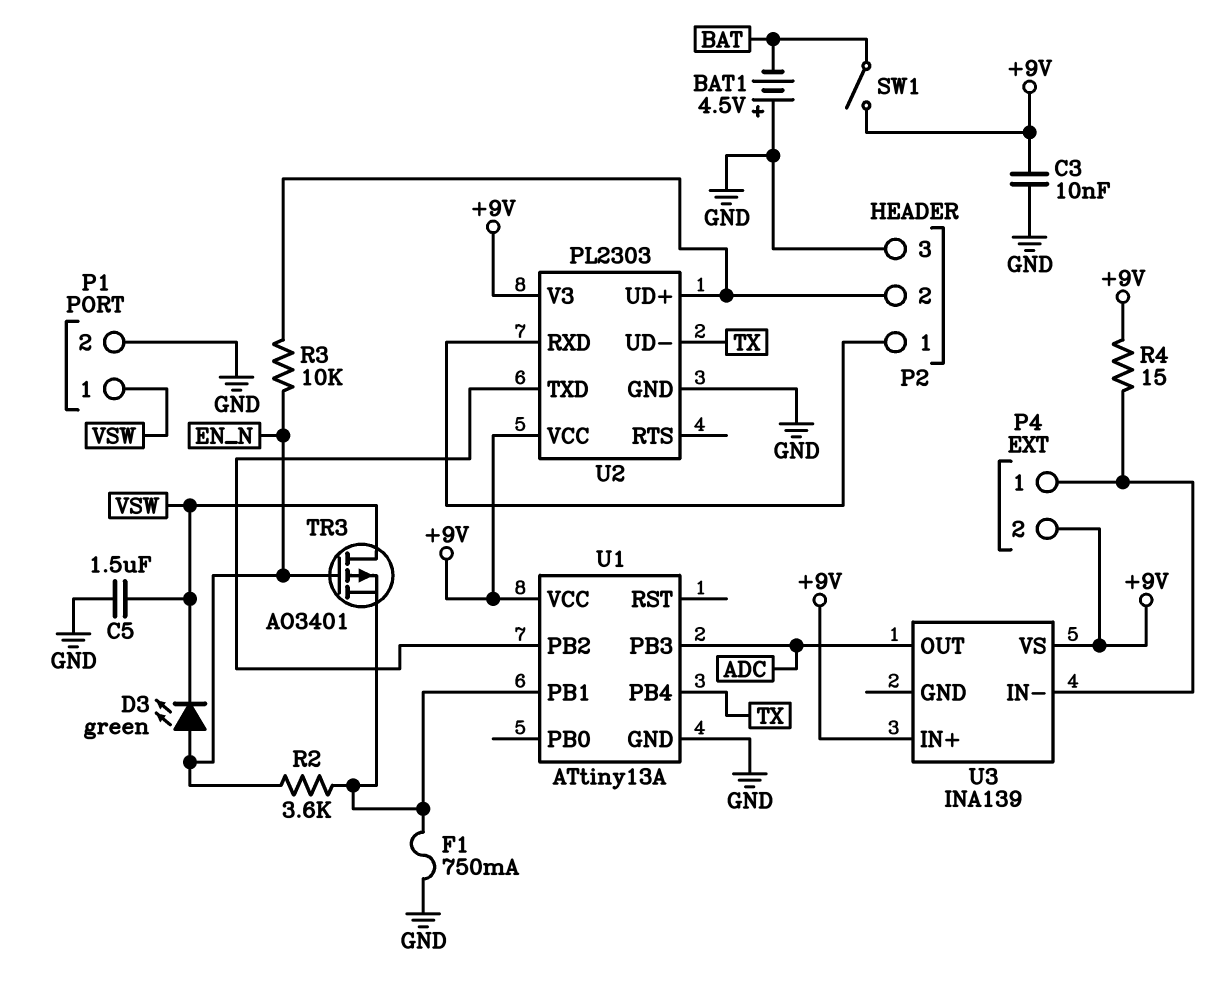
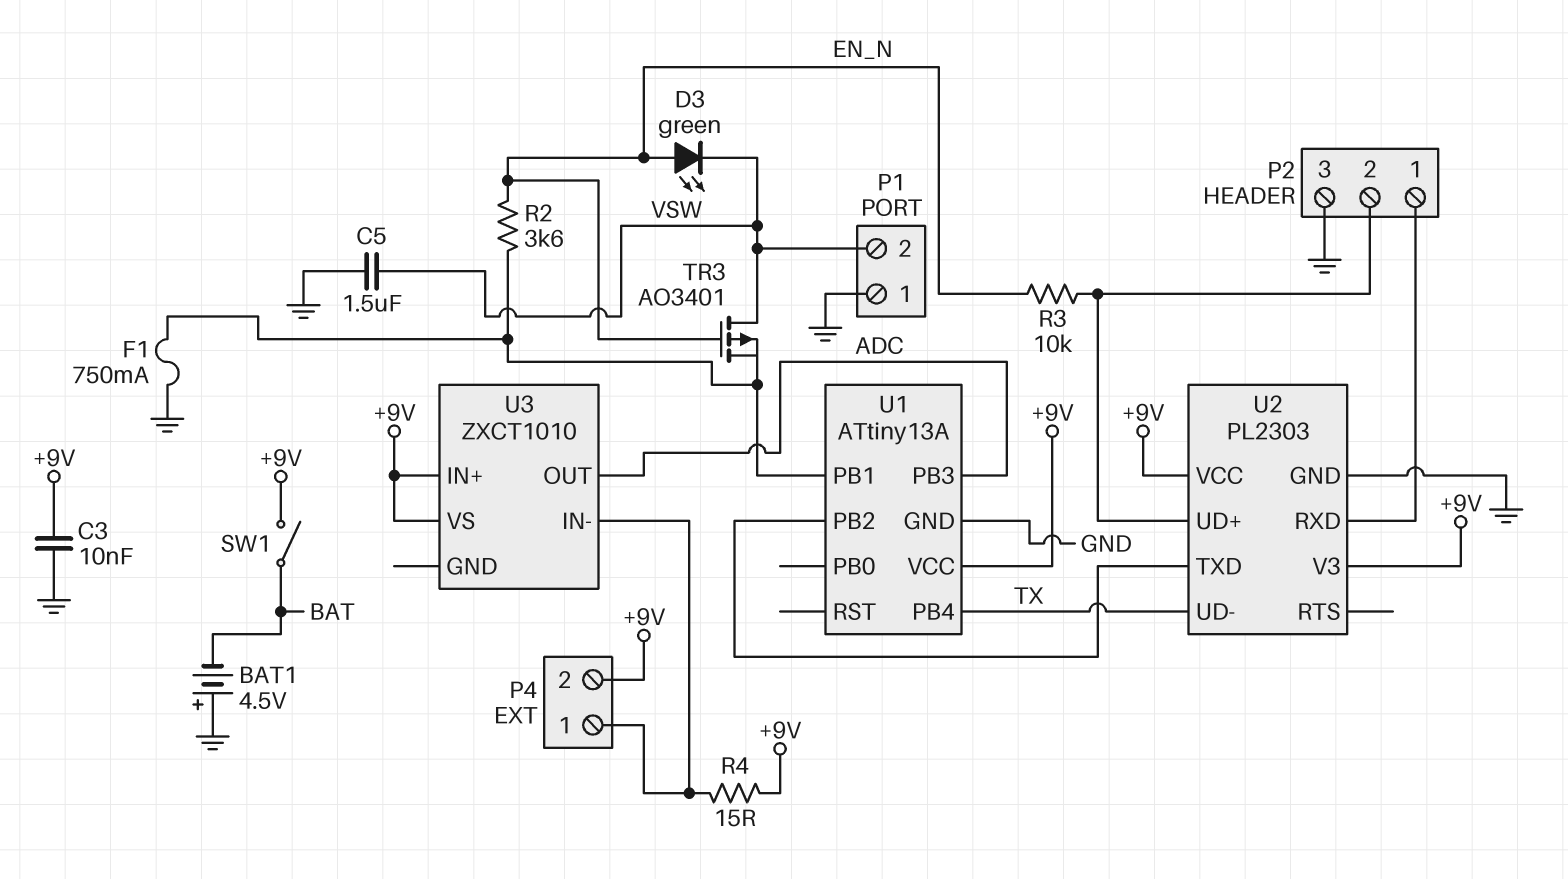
P1 pin 1: VSW -> GND
P1 pin 2: GND -> VSW
U3: INA139 -> ZXCT1010

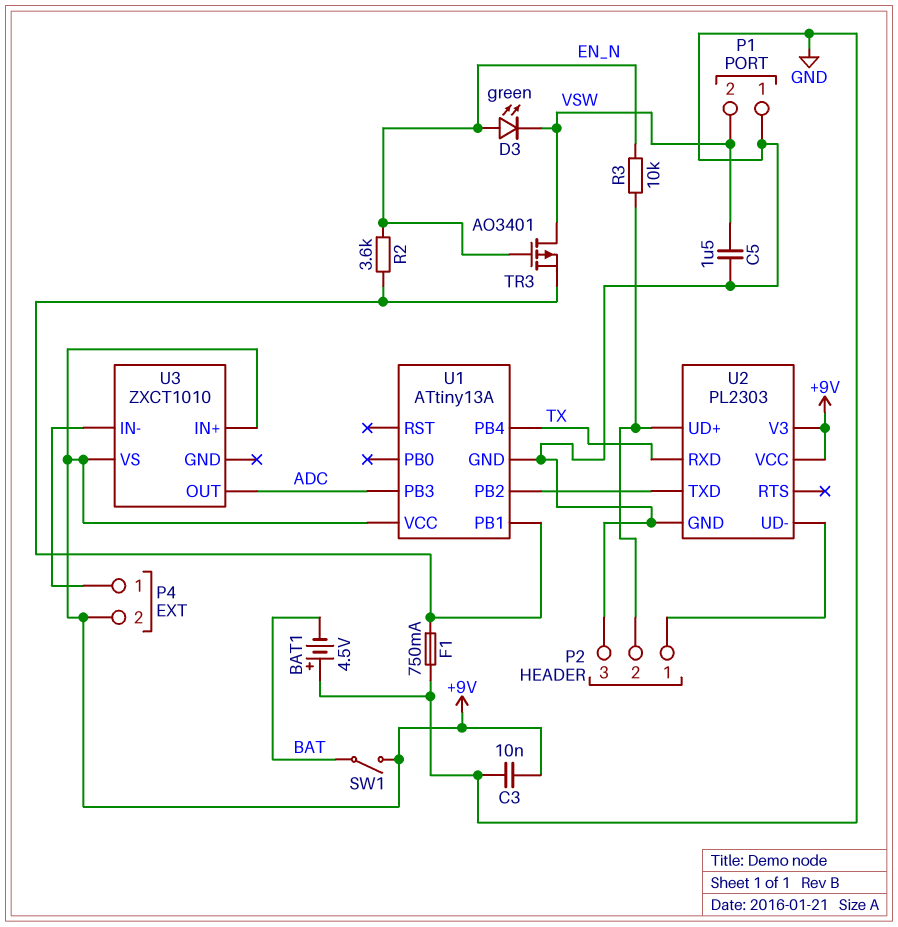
R4: 15 (+9V, P4/1) -> none
U2 pin RXD: P2/1 -> TX
U2 pin UD-: TX -> P2/1

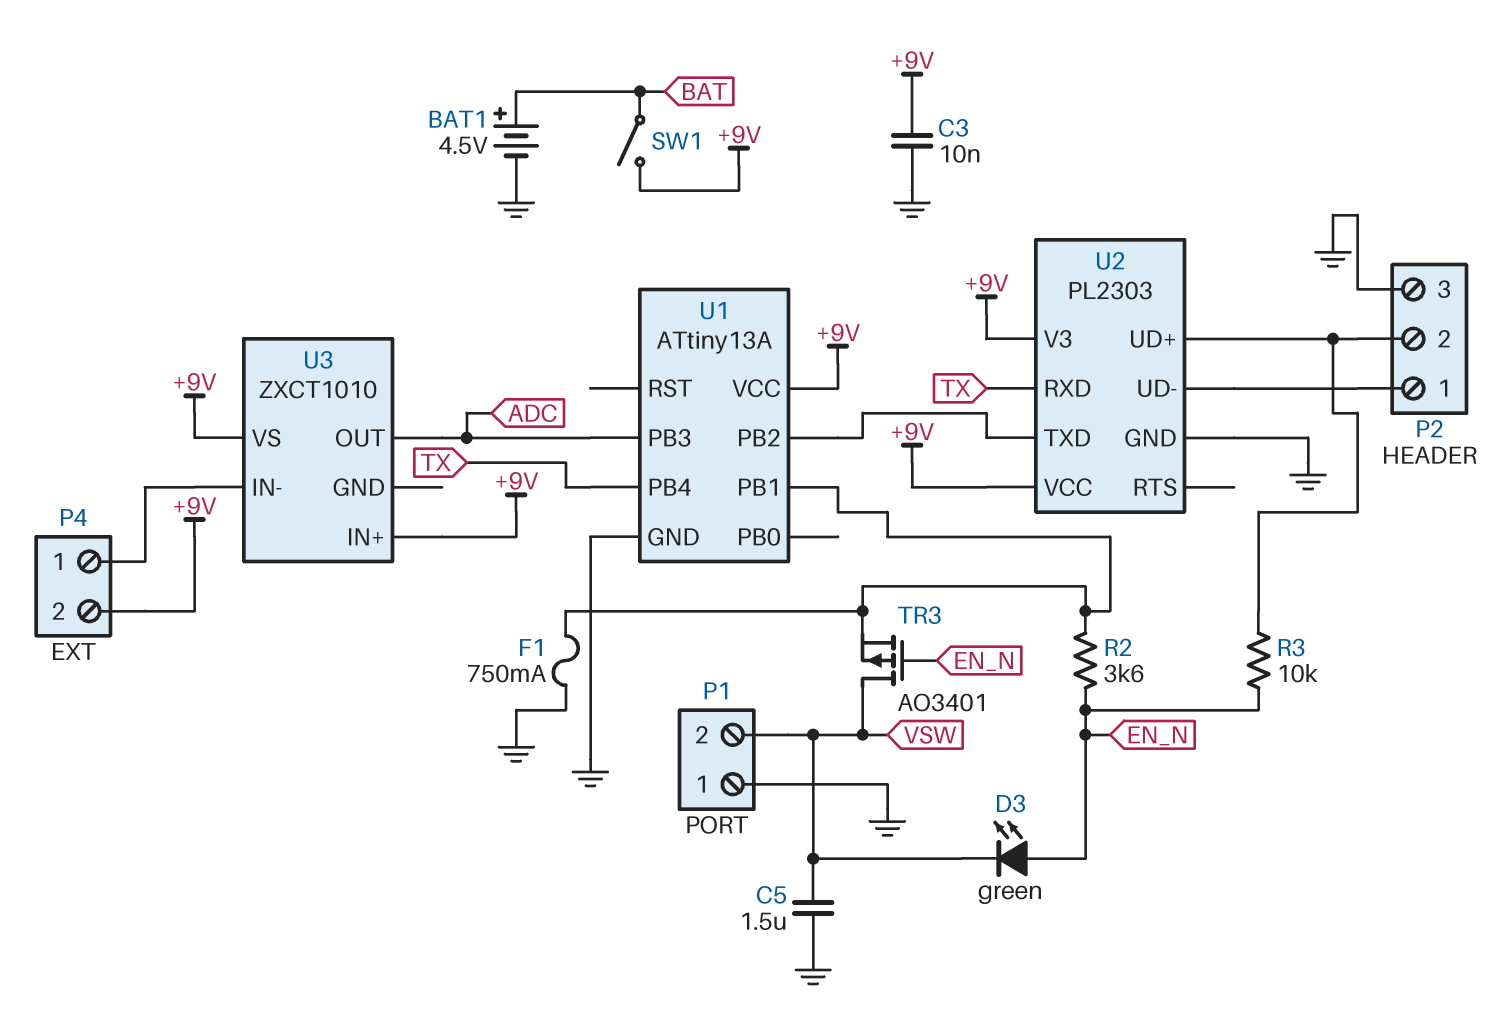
BAT1: 4.5V (plus GND, minus BAT) -> 4.5V (plus BAT, minus GND)

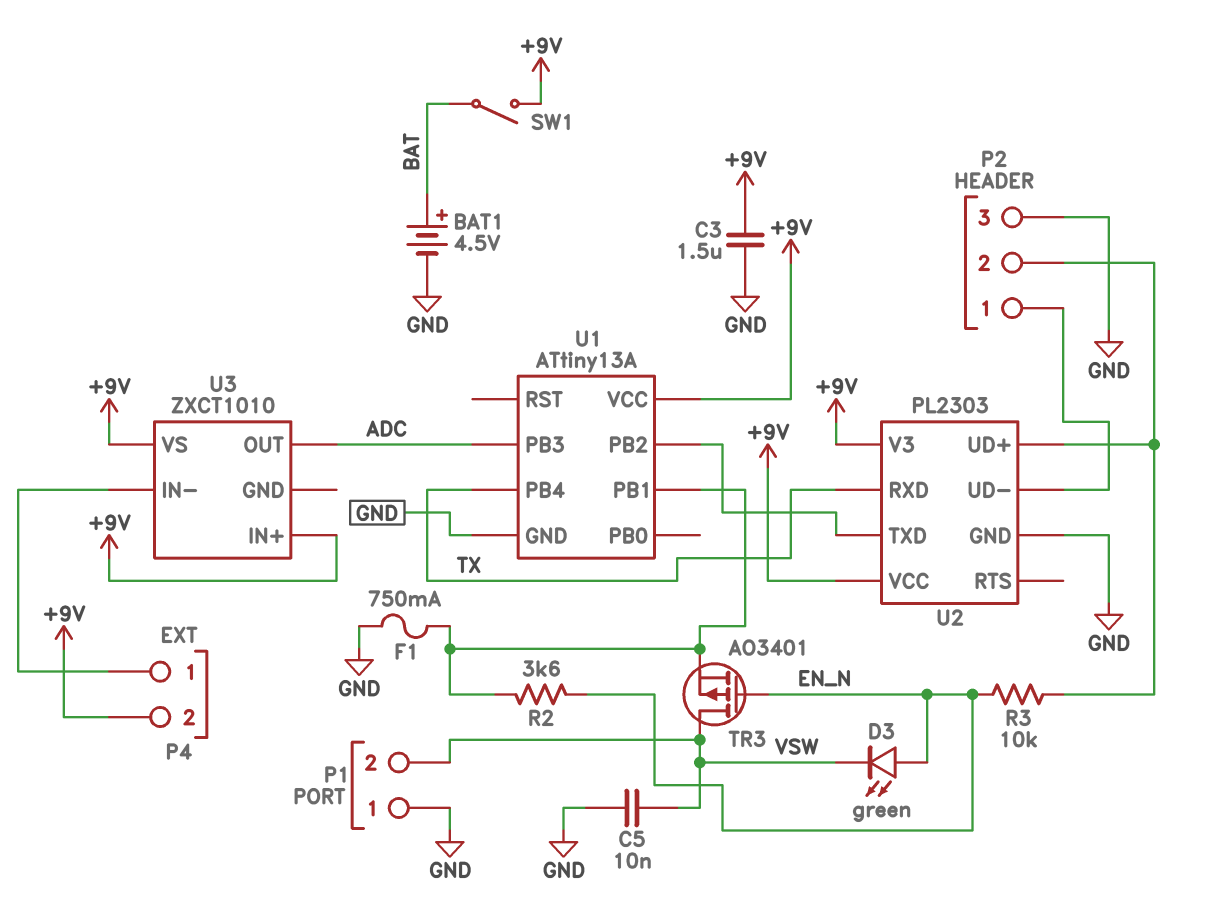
C3: 10nF (+9V, GND) -> 1.5uF (+9V, GND)
C5: 1.5uF (GND, VSW) -> 10nF (GND, VSW)

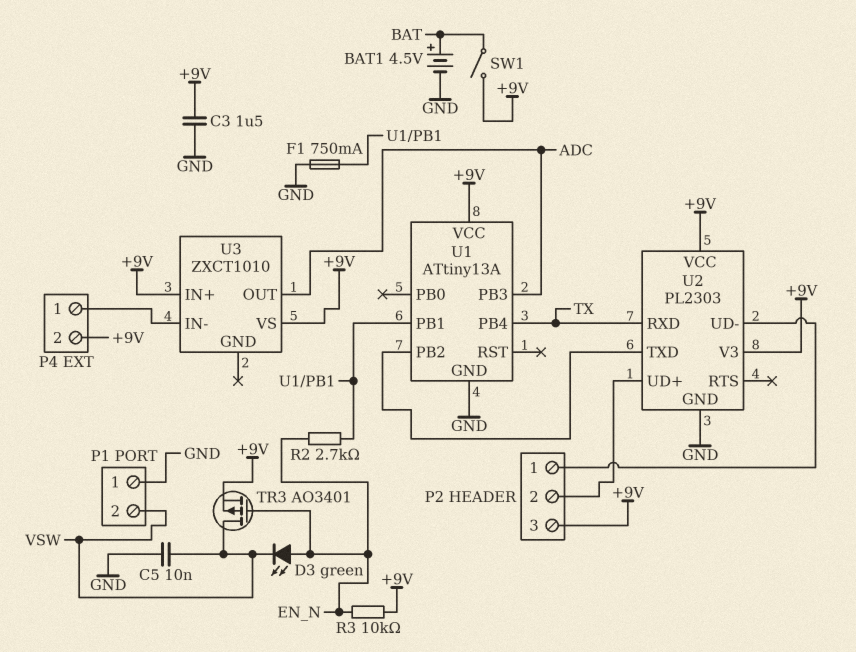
P2 pin 3: GND -> +9V
R2: 3.6k (EN_N, U1/PB1) -> 2.7k (EN_N, U1/PB1)
R3: 10k (EN_N, P2/2) -> 10k (+9V, EN_N)
TR3: PMOS AO3401 (G EN_N, D VSW, S U1/PB1) -> PMOS AO3401 (G EN_N, D VSW, S +9V)

